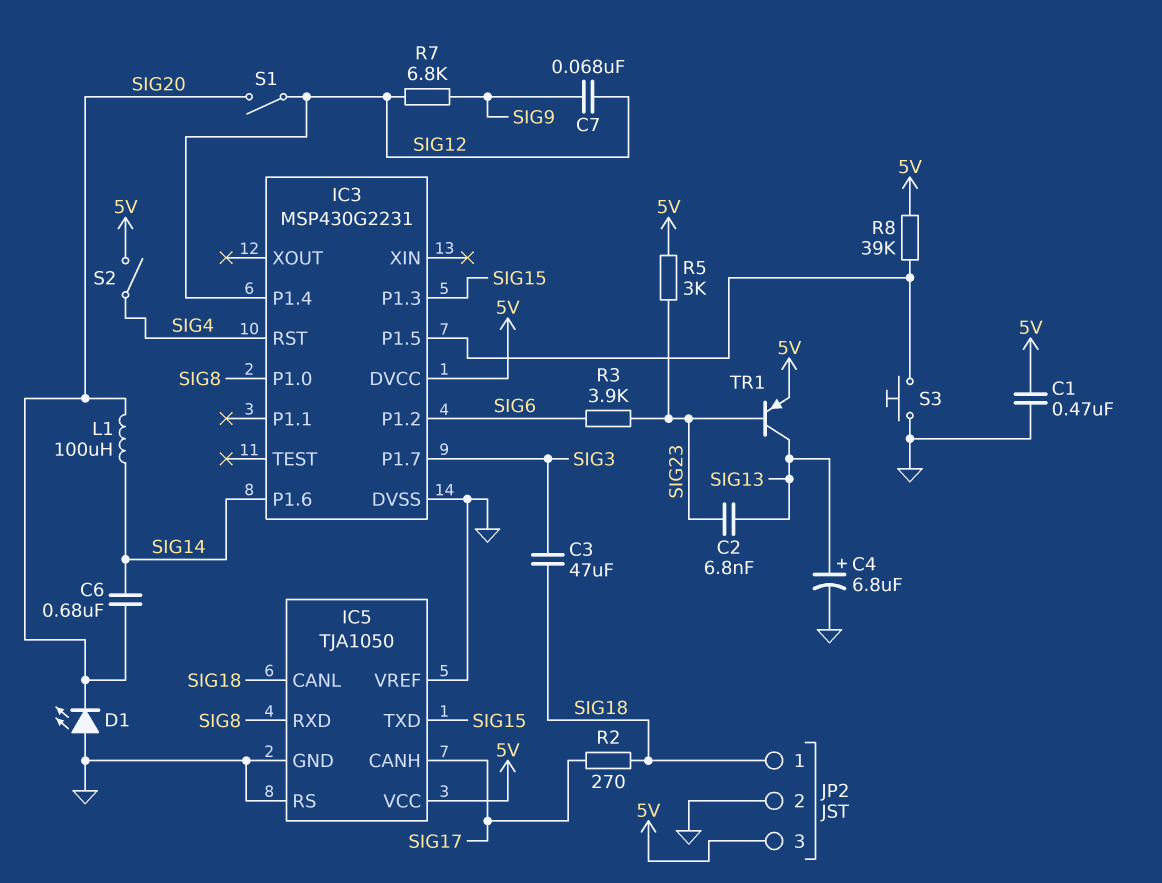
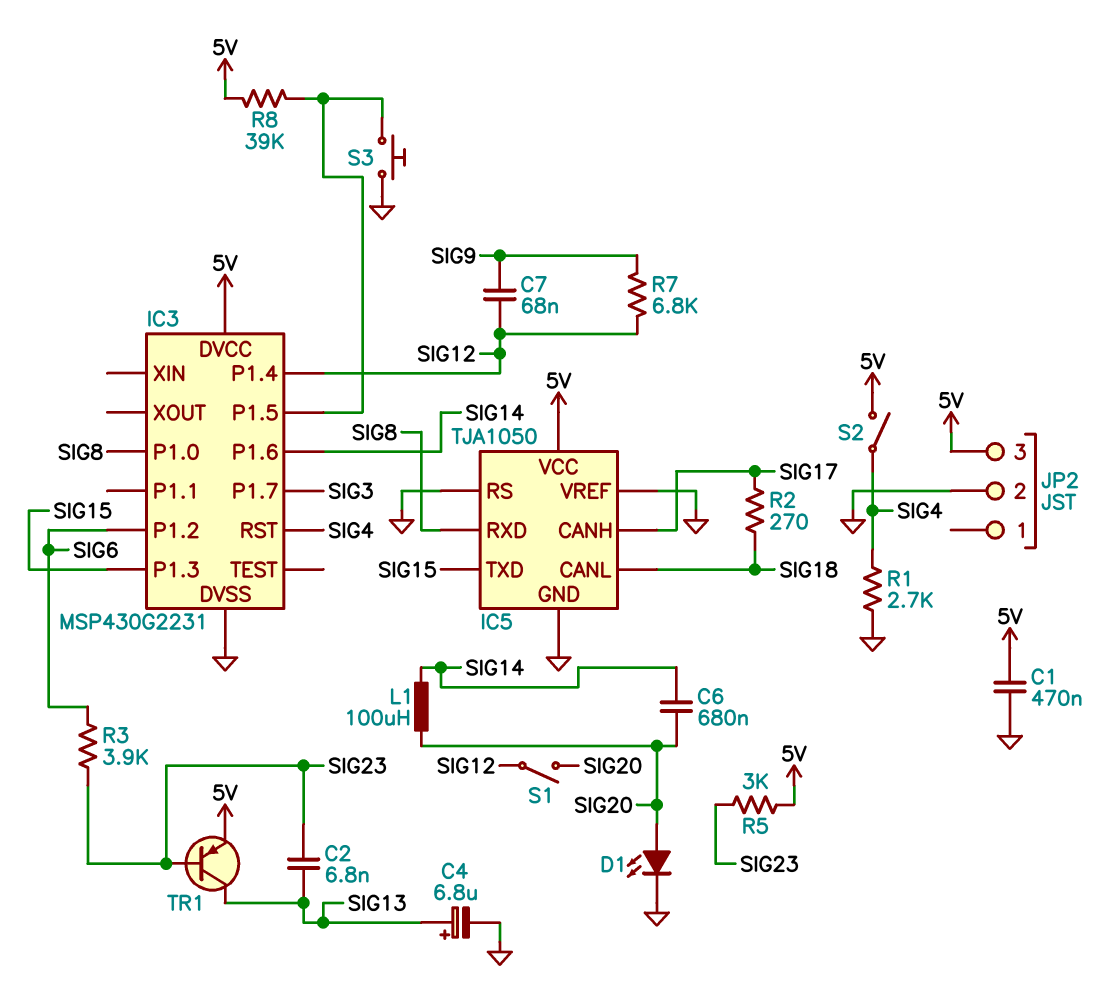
C3: 47uF (SIG3, SIG18) -> none
D1: LED (A GND, K SIG20) -> LED (A SIG20, K GND)
JP2 pin 1: SIG18 -> none
R1: none -> 2.7k (GND, SIG4)

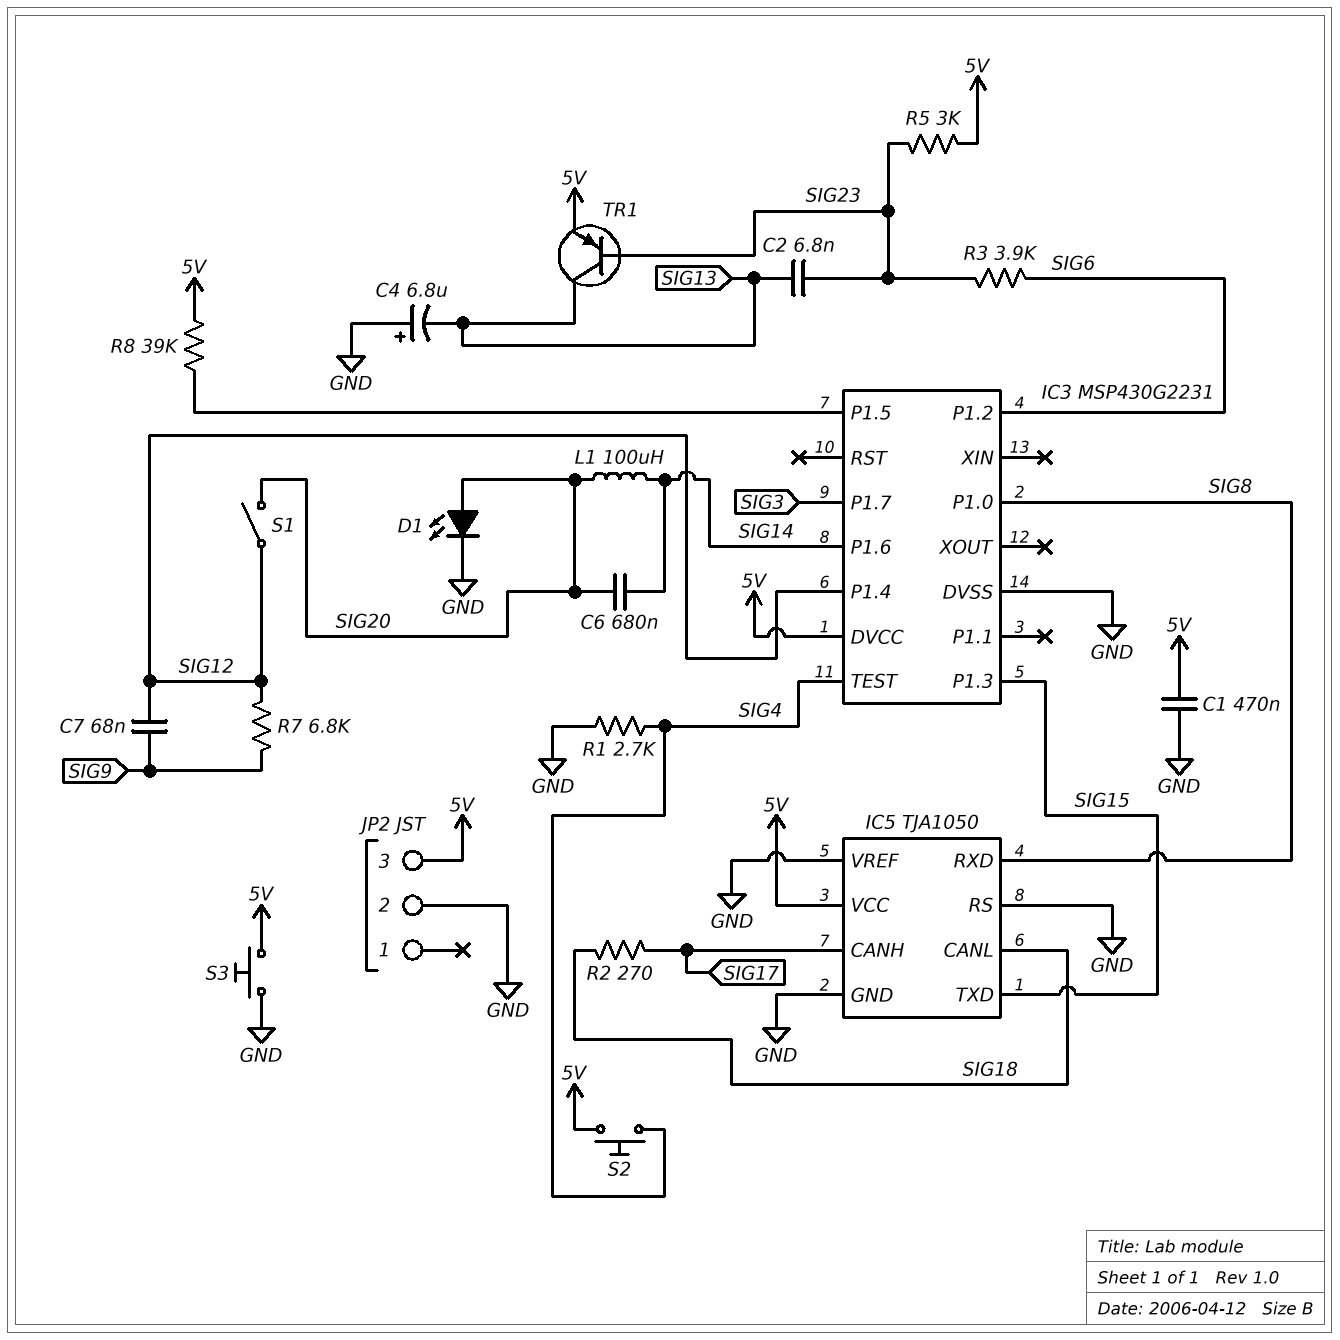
C4: 6.8uF (plus SIG13, minus GND) -> 6.8uF (plus GND, minus SIG13)
IC3 pin RST: SIG4 -> none
IC3 pin TEST: none -> SIG4
S2: switch (5V, SIG4) -> button (5V, SIG4)
S3: button (GND, IC3/P1.5) -> button (5V, GND)

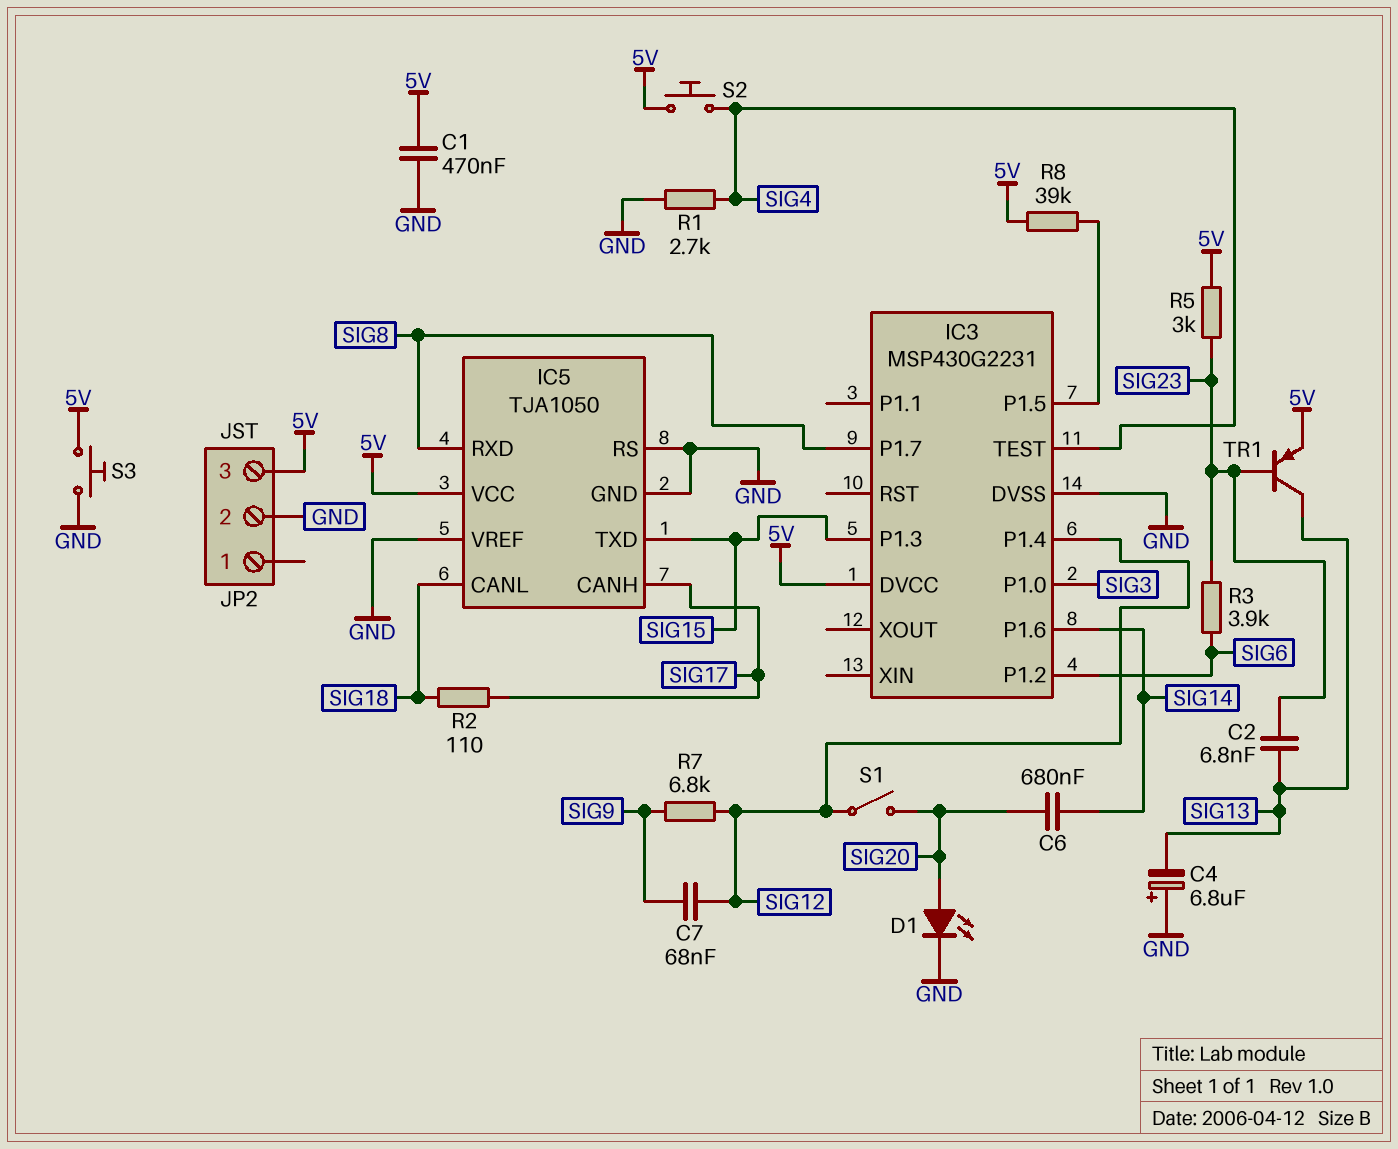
IC3 pin P1.0: SIG8 -> SIG3
IC3 pin P1.7: SIG3 -> SIG8
L1: 100uH (SIG14, SIG20) -> none
R2: 270 (SIG17, SIG18) -> 110 (SIG17, SIG18)

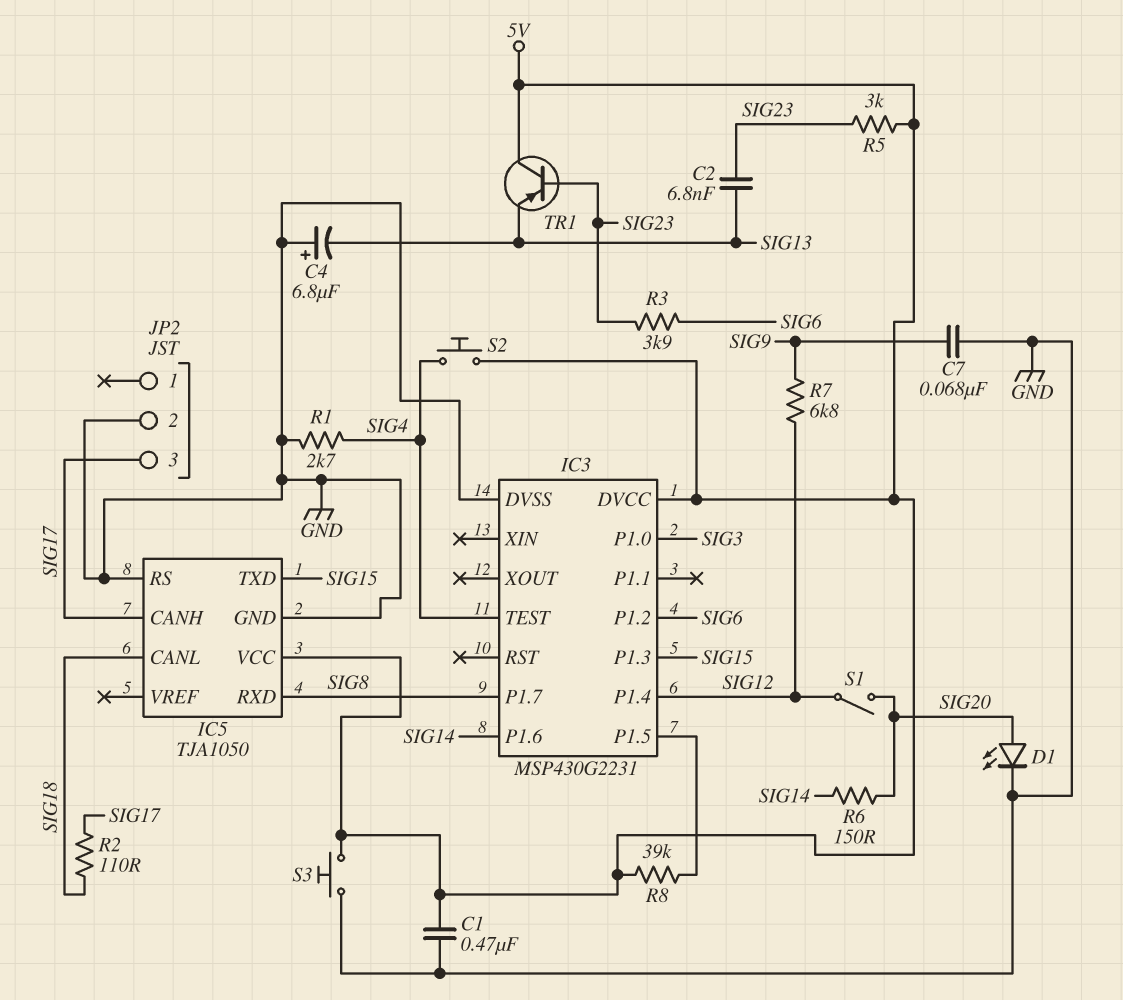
C6: 680nF (SIG14, SIG20) -> none
C7: 68nF (SIG9, SIG12) -> 68nF (GND, SIG9)
IC5 pin VREF: GND -> none
JP2 pin 3: 5V -> SIG17
R6: none -> 150 (SIG14, SIG20)
TR1: PNP (B SIG23, C SIG13, E 5V) -> PNP (B SIG23, C 5V, E SIG13)

